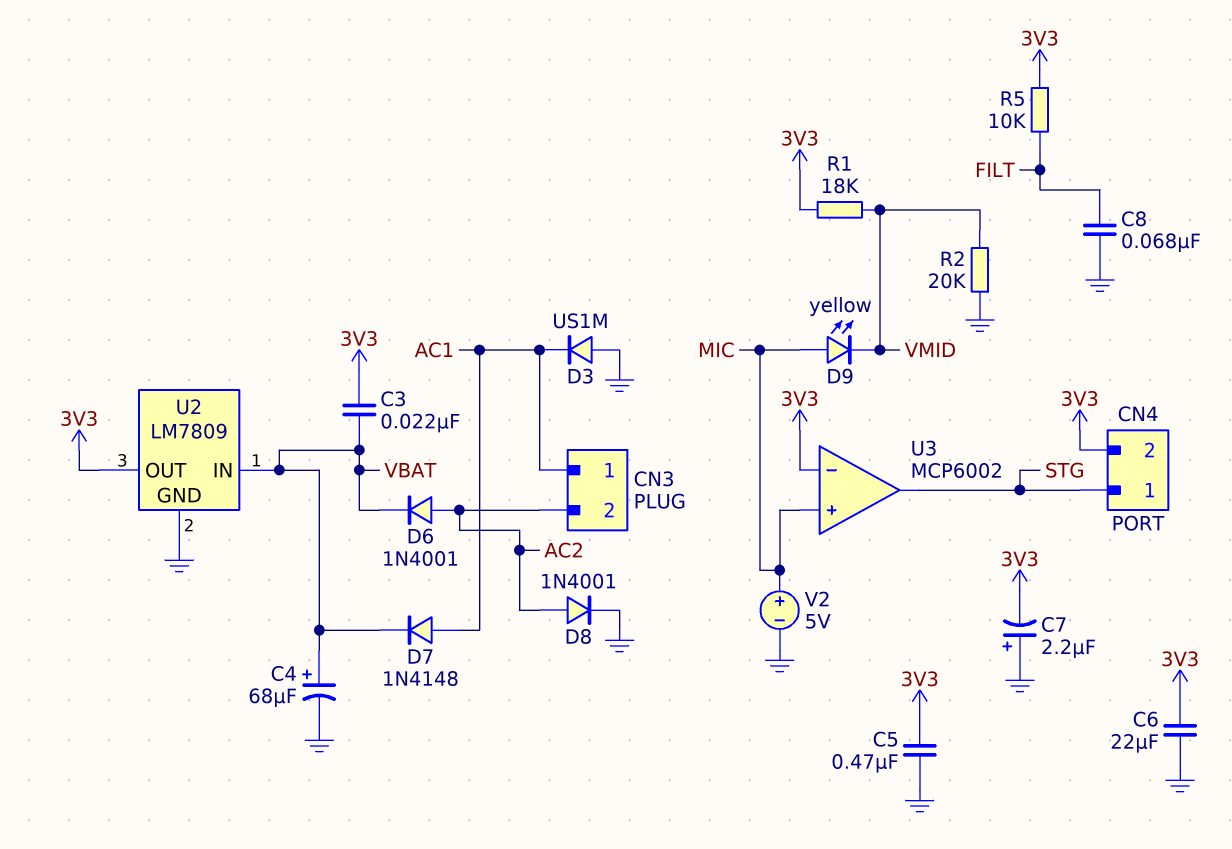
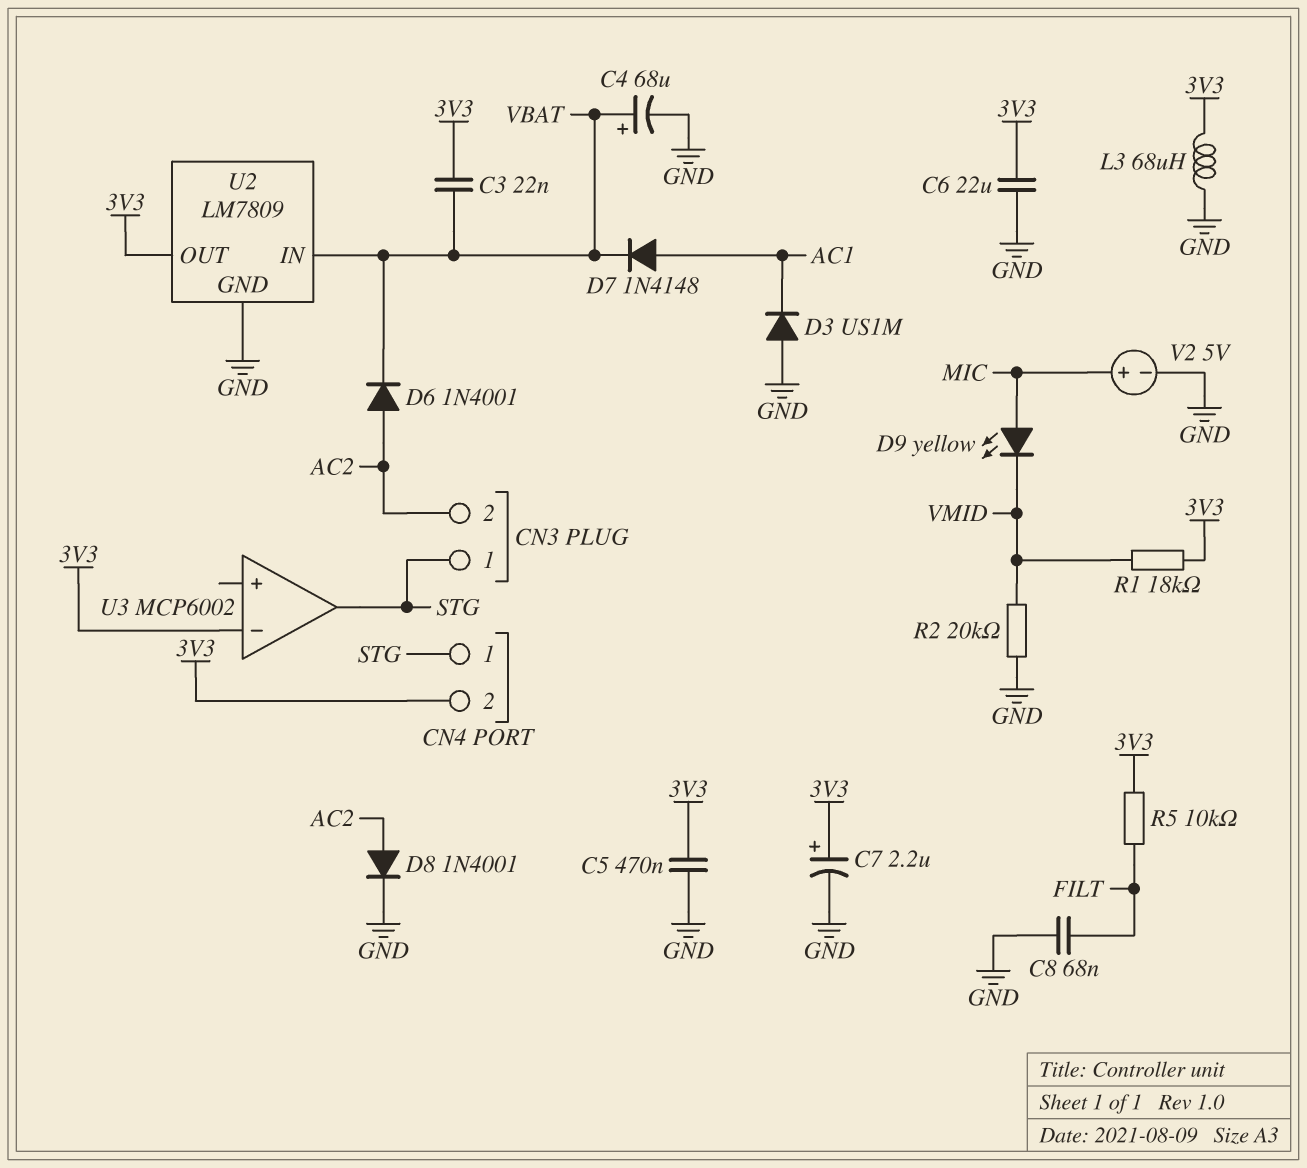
C7: 2.2uF (plus GND, minus 3V3) -> 2.2uF (plus 3V3, minus GND)
CN3 pin 1: AC1 -> STG
L3: none -> 68uH (3V3, GND)
U3 pin in+: MIC -> none

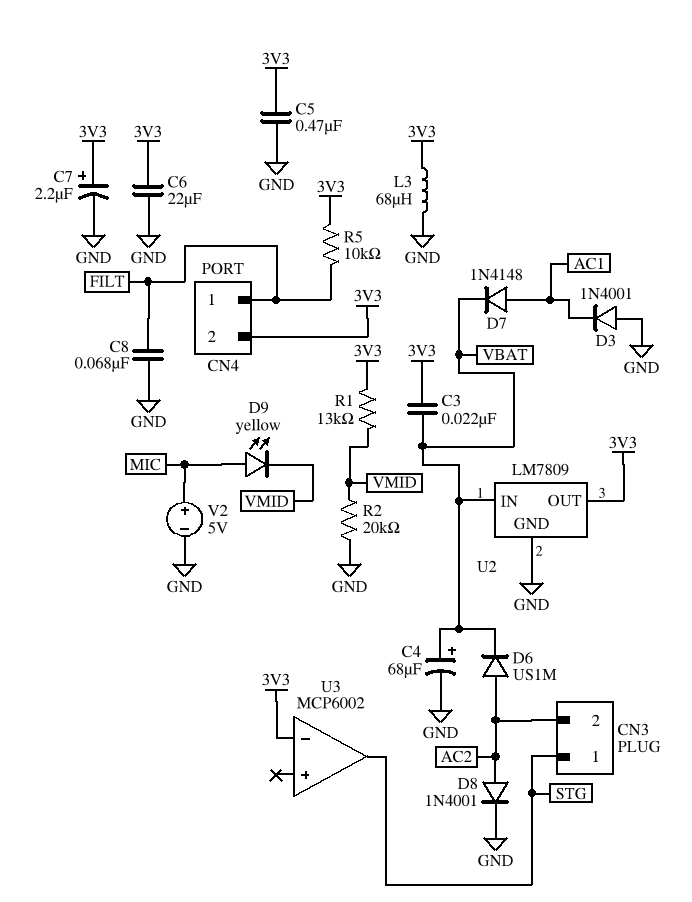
CN4 pin 1: STG -> FILT
D3: diode US1M (A GND, K AC1) -> diode 1N4001 (A GND, K AC1)
D6: diode 1N4001 (A AC2, K VBAT) -> diode US1M (A AC2, K VBAT)
R1: 18k (3V3, VMID) -> 13k (3V3, VMID)

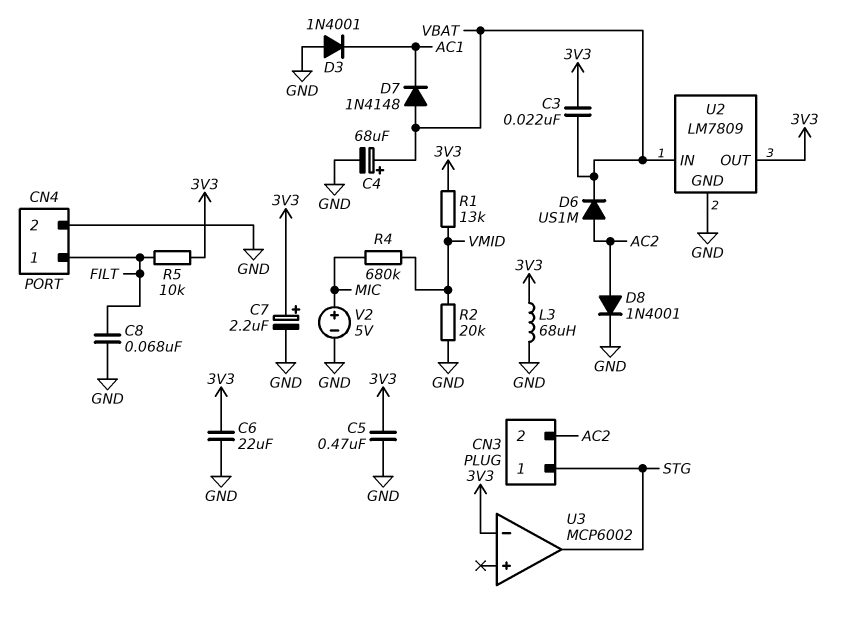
CN4 pin 2: 3V3 -> GND
D7: diode 1N4148 (A AC1, K VBAT) -> diode 1N4148 (A VBAT, K AC1)
D9: LED yellow (A MIC, K VMID) -> none
R4: none -> 680k (MIC, VMID)

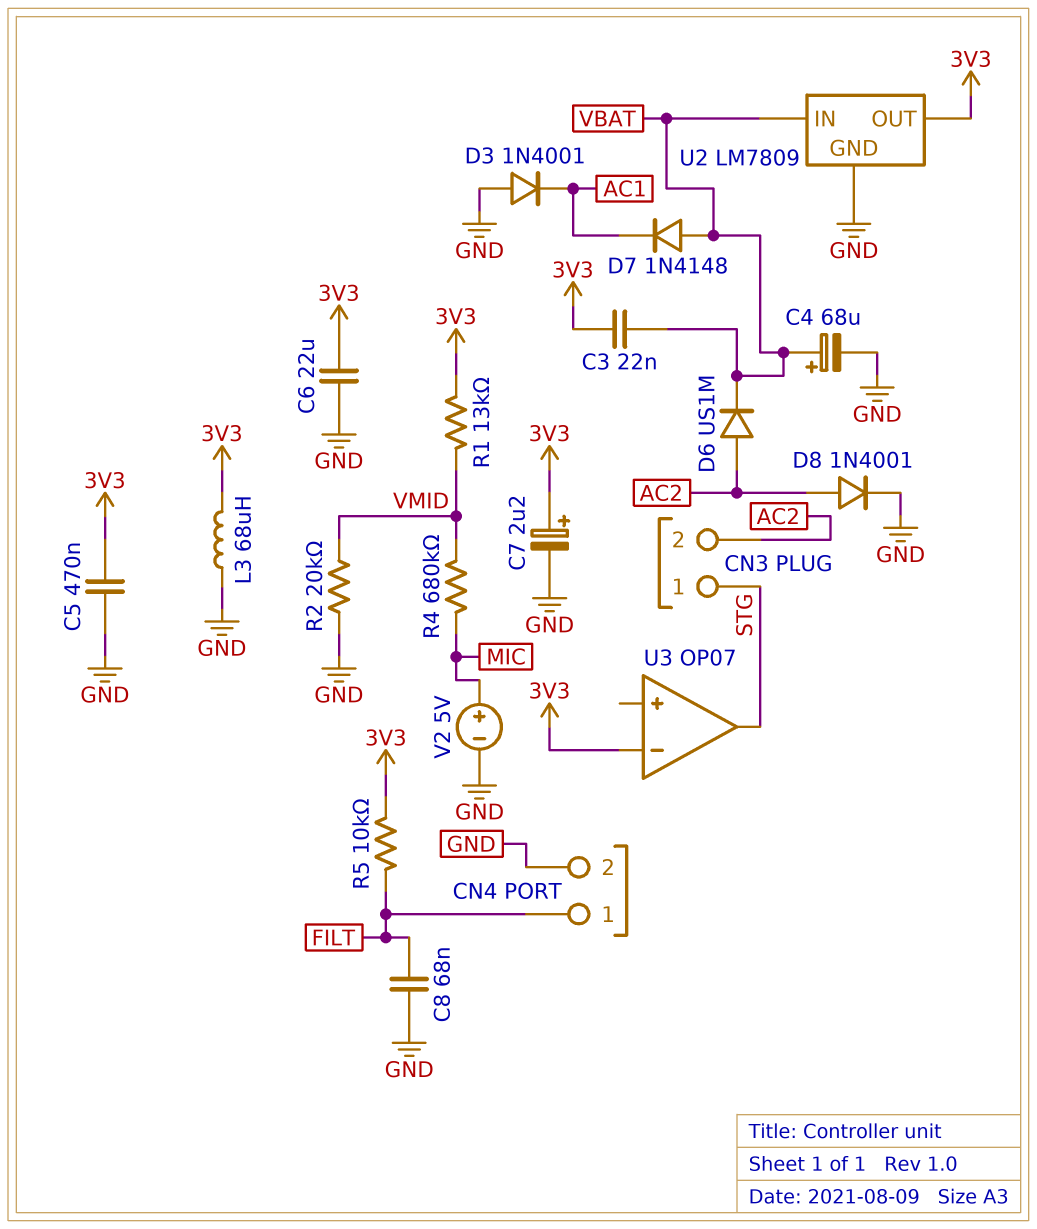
U3: MCP6002 -> OP07

